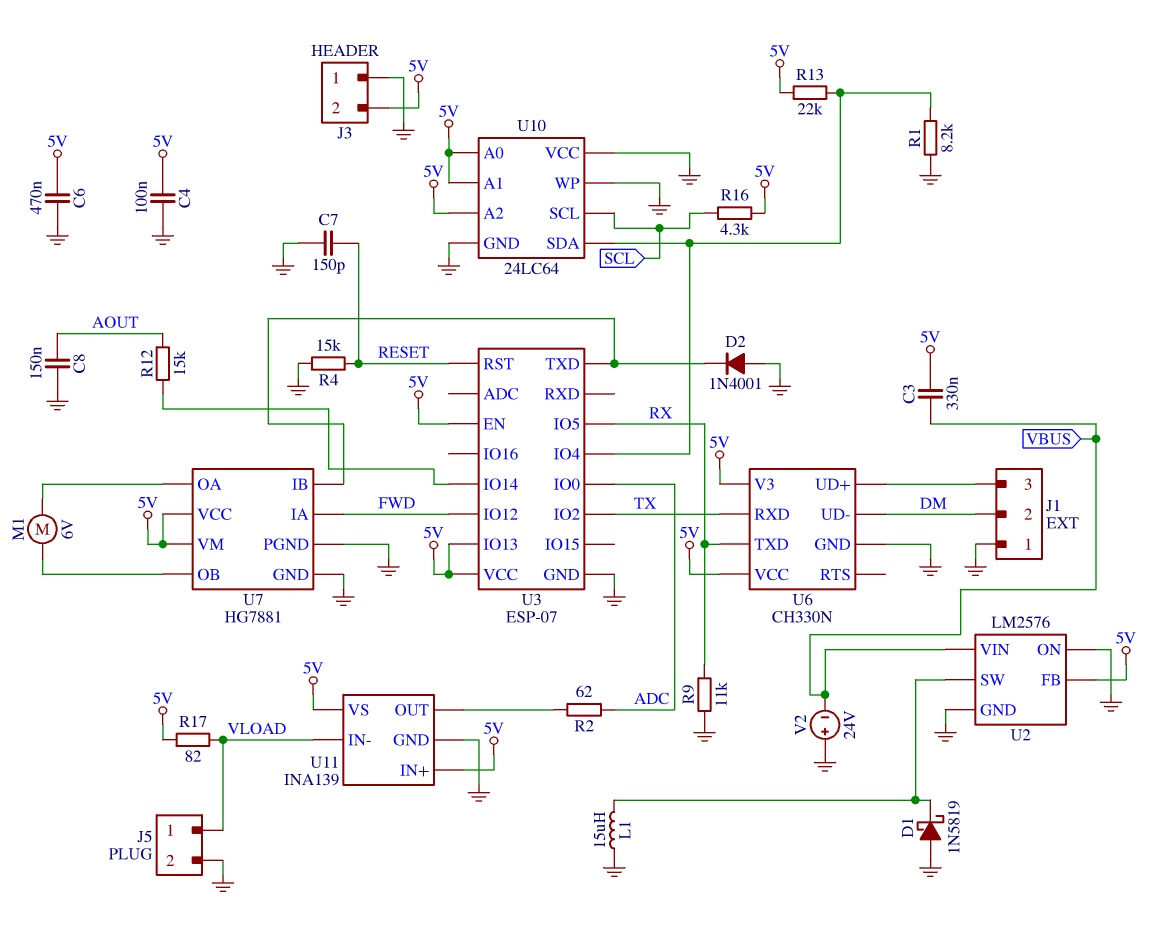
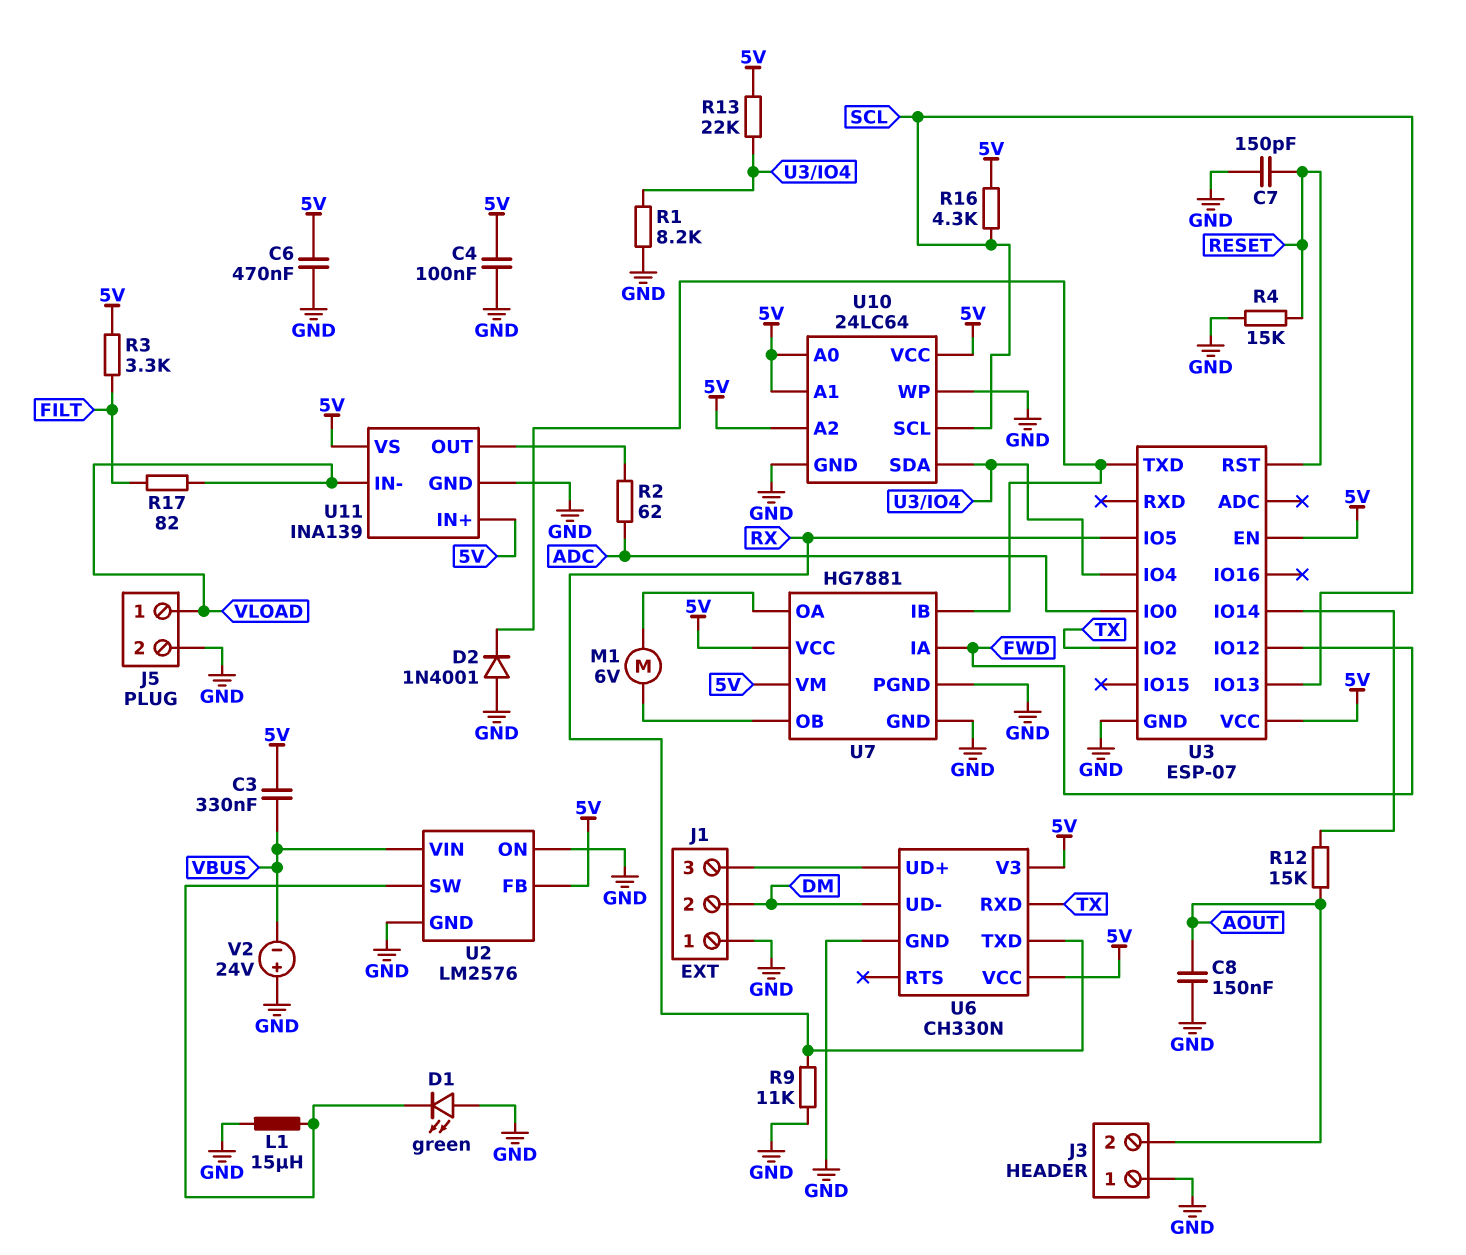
D1: schottky 1N5819 (A GND, K U2/SW) -> LED green (A GND, K U2/SW)
J3 pin 2: 5V -> AOUT
R3: none -> 3.3k (5V, FILT)
R17: 82 (5V, VLOAD) -> 82 (FILT, VLOAD)
U3 pin IO13: 5V -> SCL
U10 pin VCC: GND -> 5V

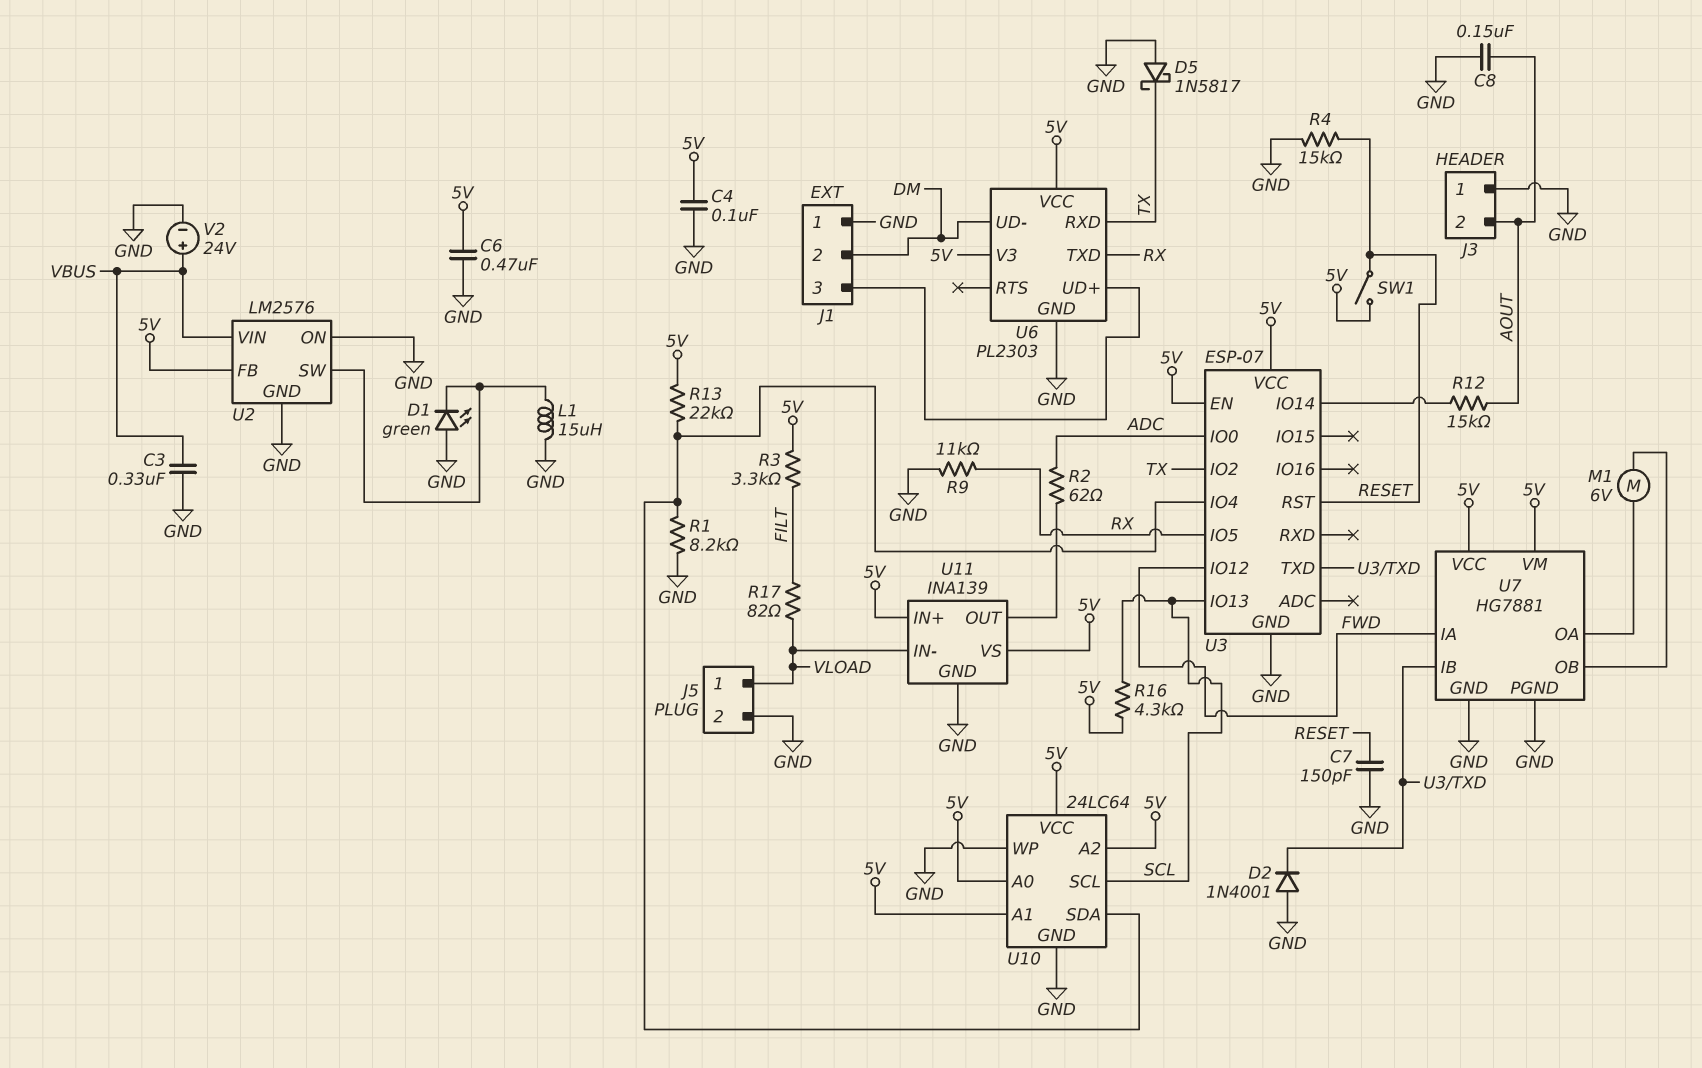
C3: 330nF (5V, VBUS) -> 330nF (GND, VBUS)
D5: none -> schottky 1N5817 (A GND, K TX)
SW1: none -> switch (5V, RESET)
U6: CH330N -> PL2303
V2: 24V (plus GND, minus VBUS) -> 24V (plus VBUS, minus GND)

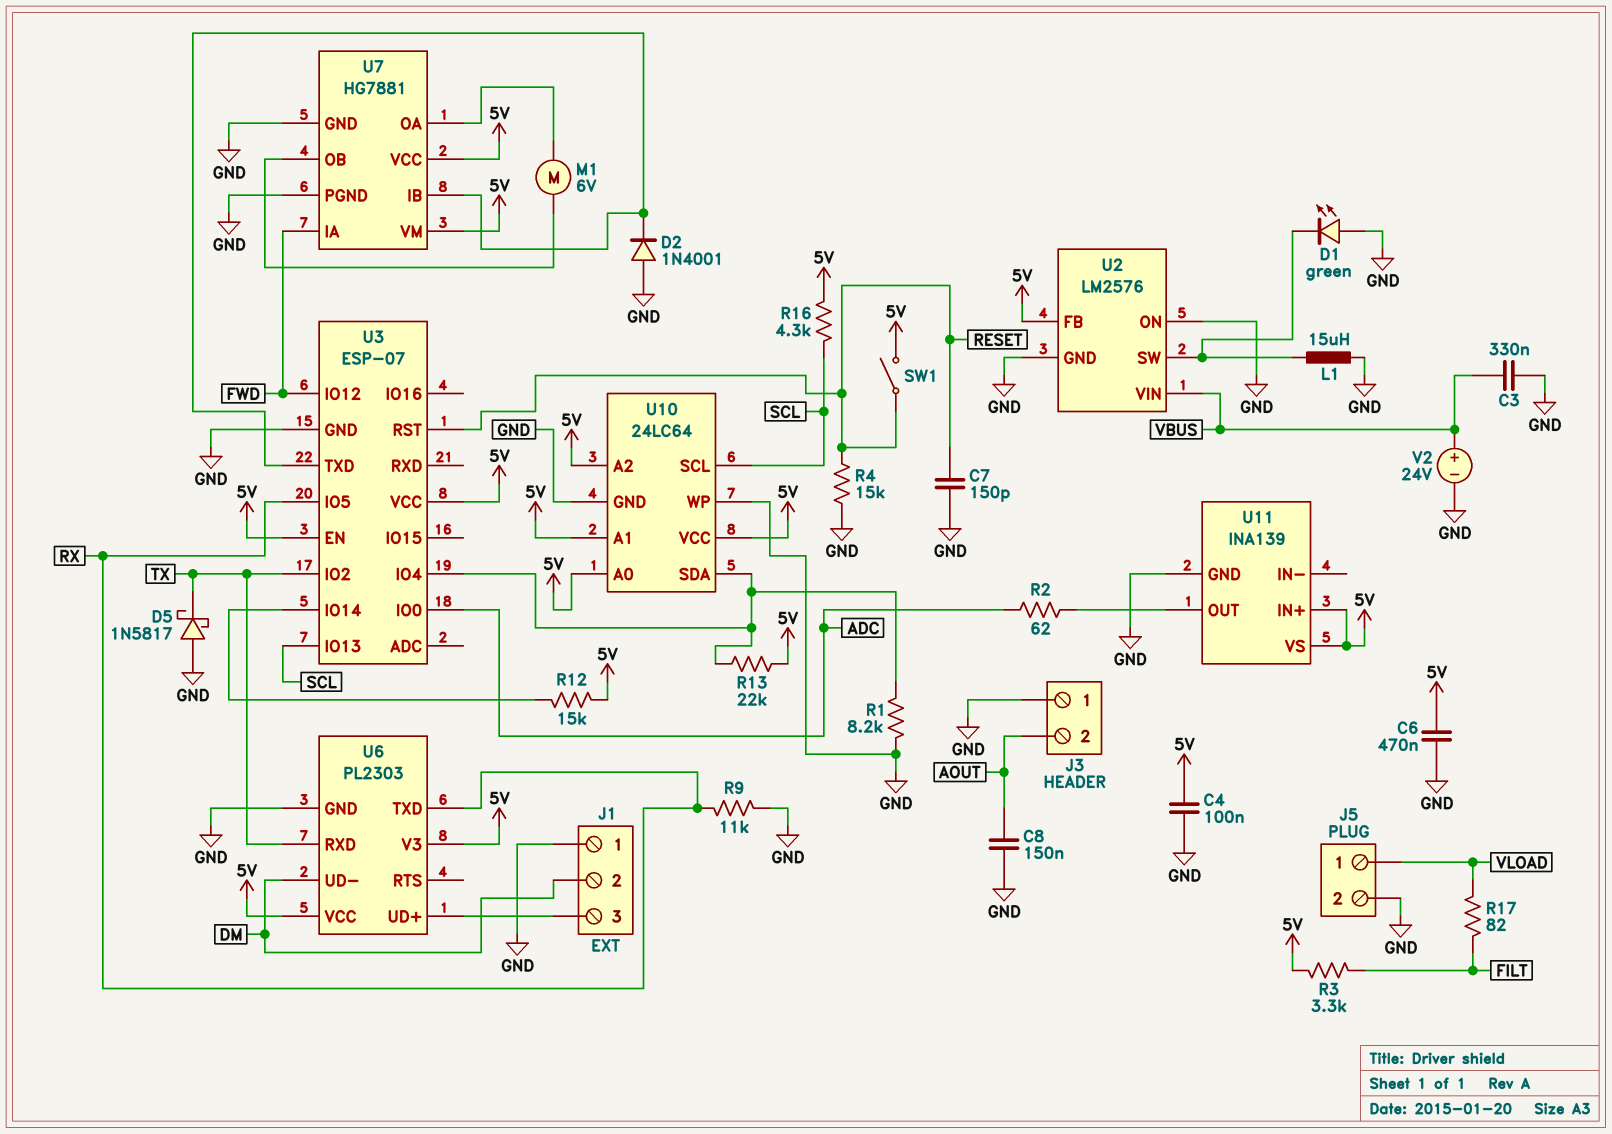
R12: 15k (AOUT, U3/IO14) -> 15k (5V, U3/IO14)
U11 pin IN-: VLOAD -> none

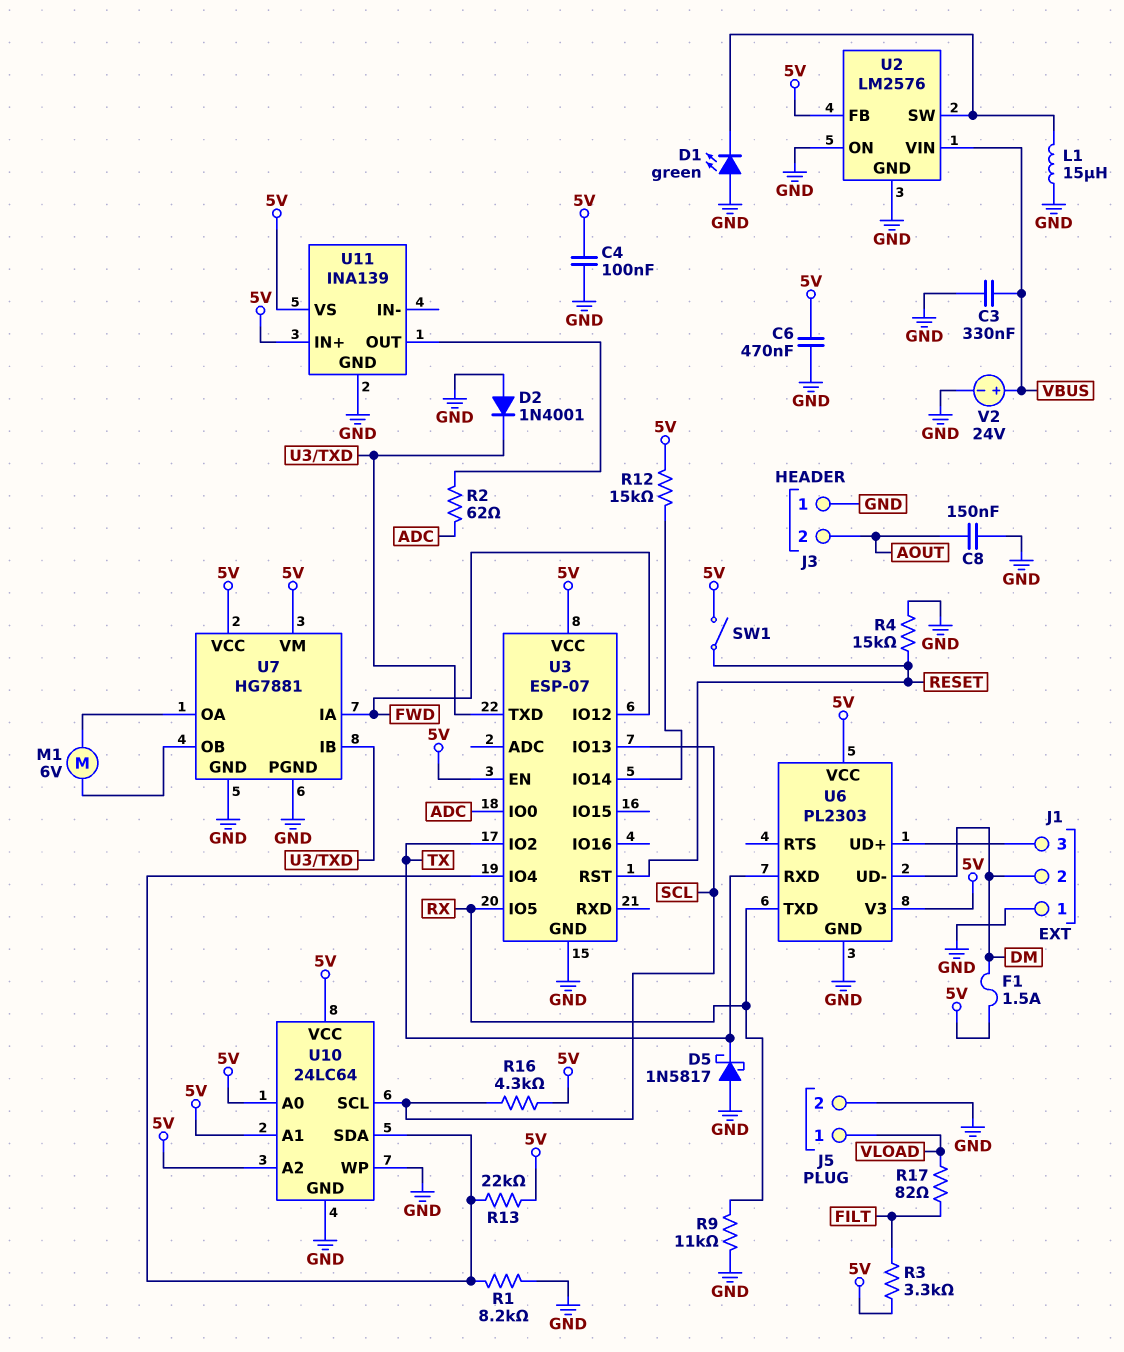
C7: 150pF (GND, RESET) -> none
F1: none -> 1.5A (5V, DM)

